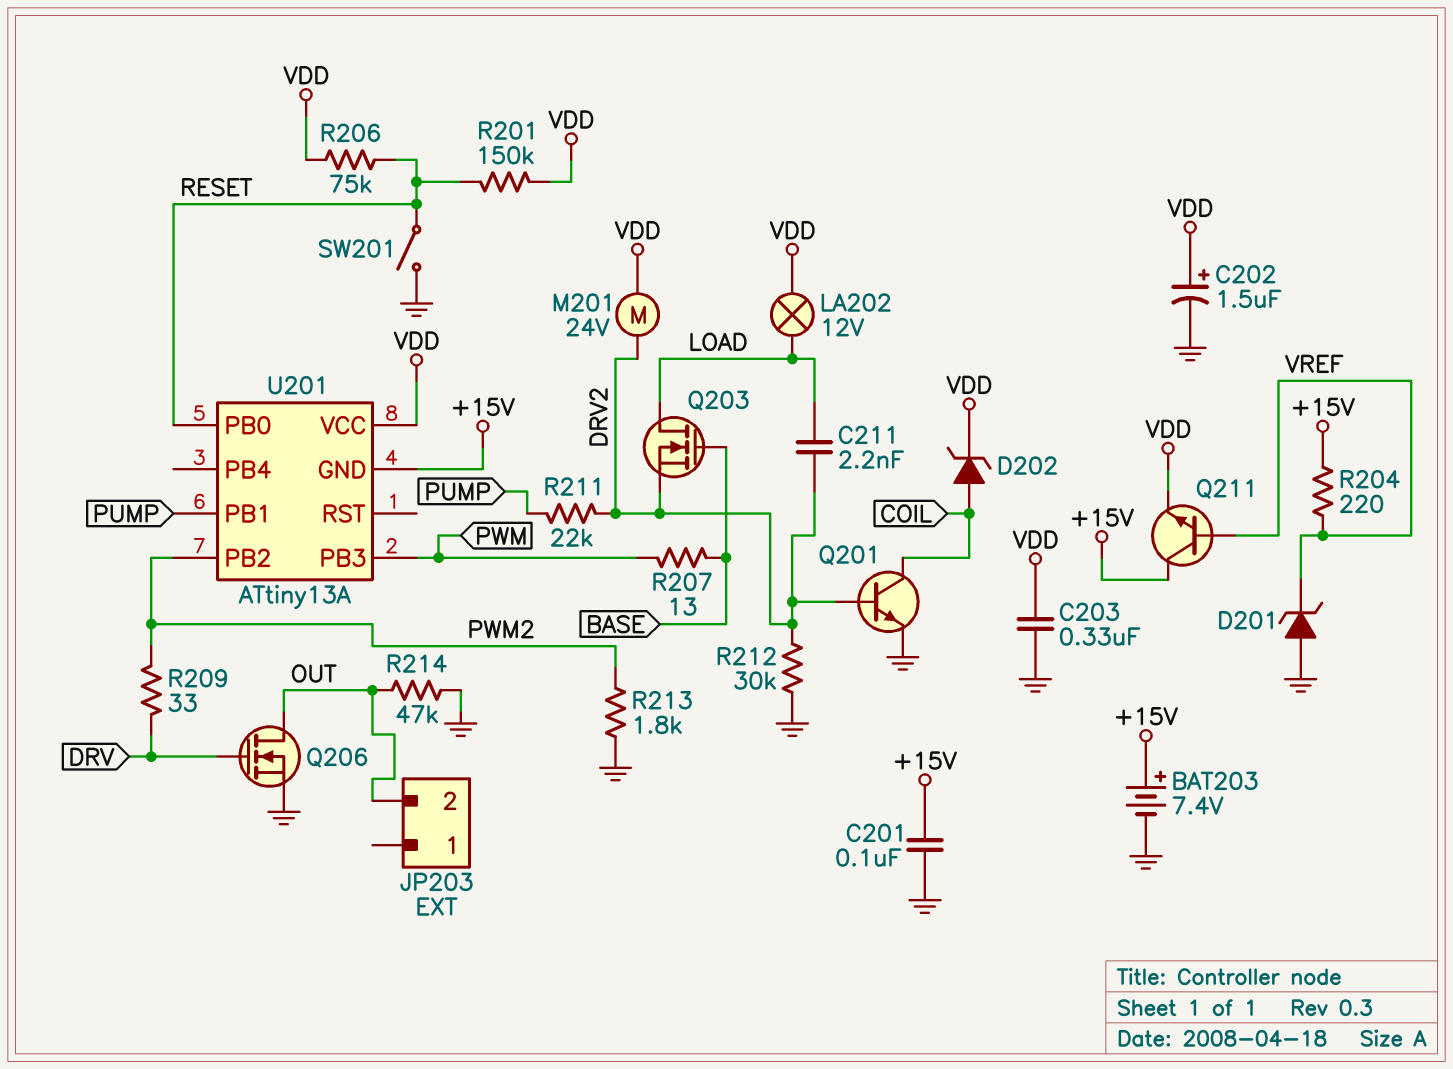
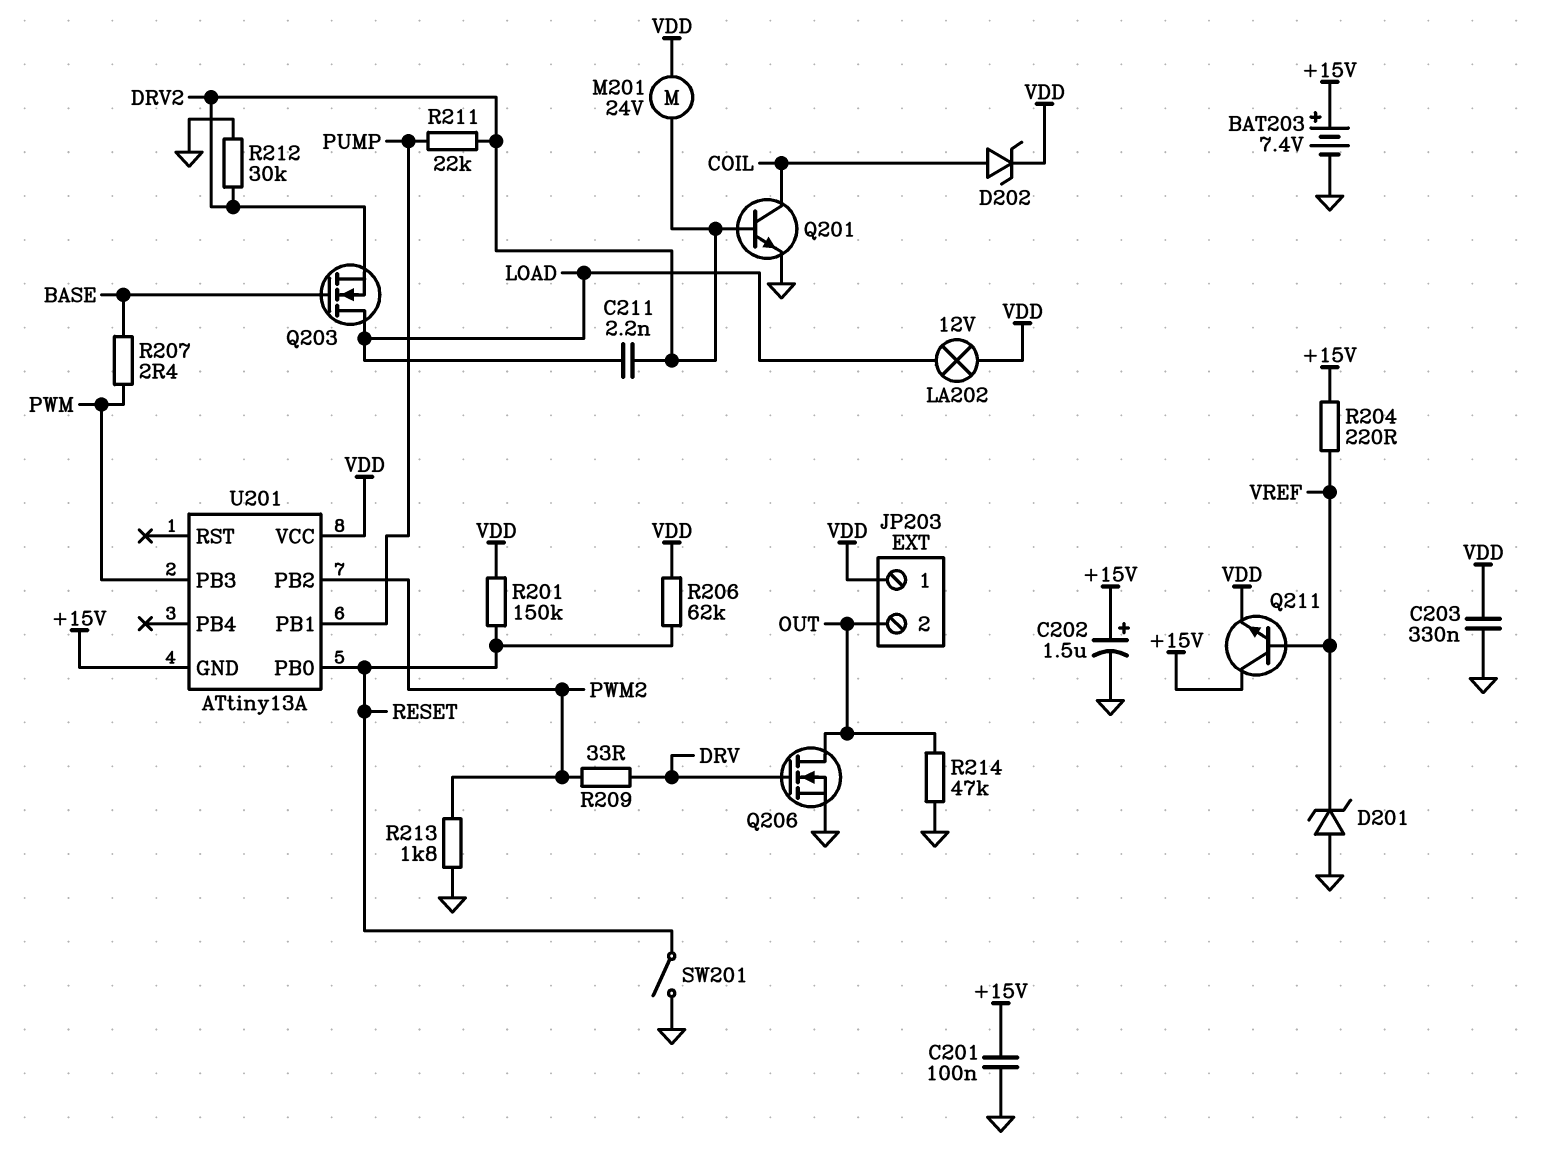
C202: 1.5uF (plus VDD, minus GND) -> 1.5uF (plus +15V, minus GND)
JP203 pin 1: none -> VDD
R206: 75k (RESET, VDD) -> 62k (RESET, VDD)
R207: 13 (BASE, PWM) -> 2.4 (BASE, PWM)

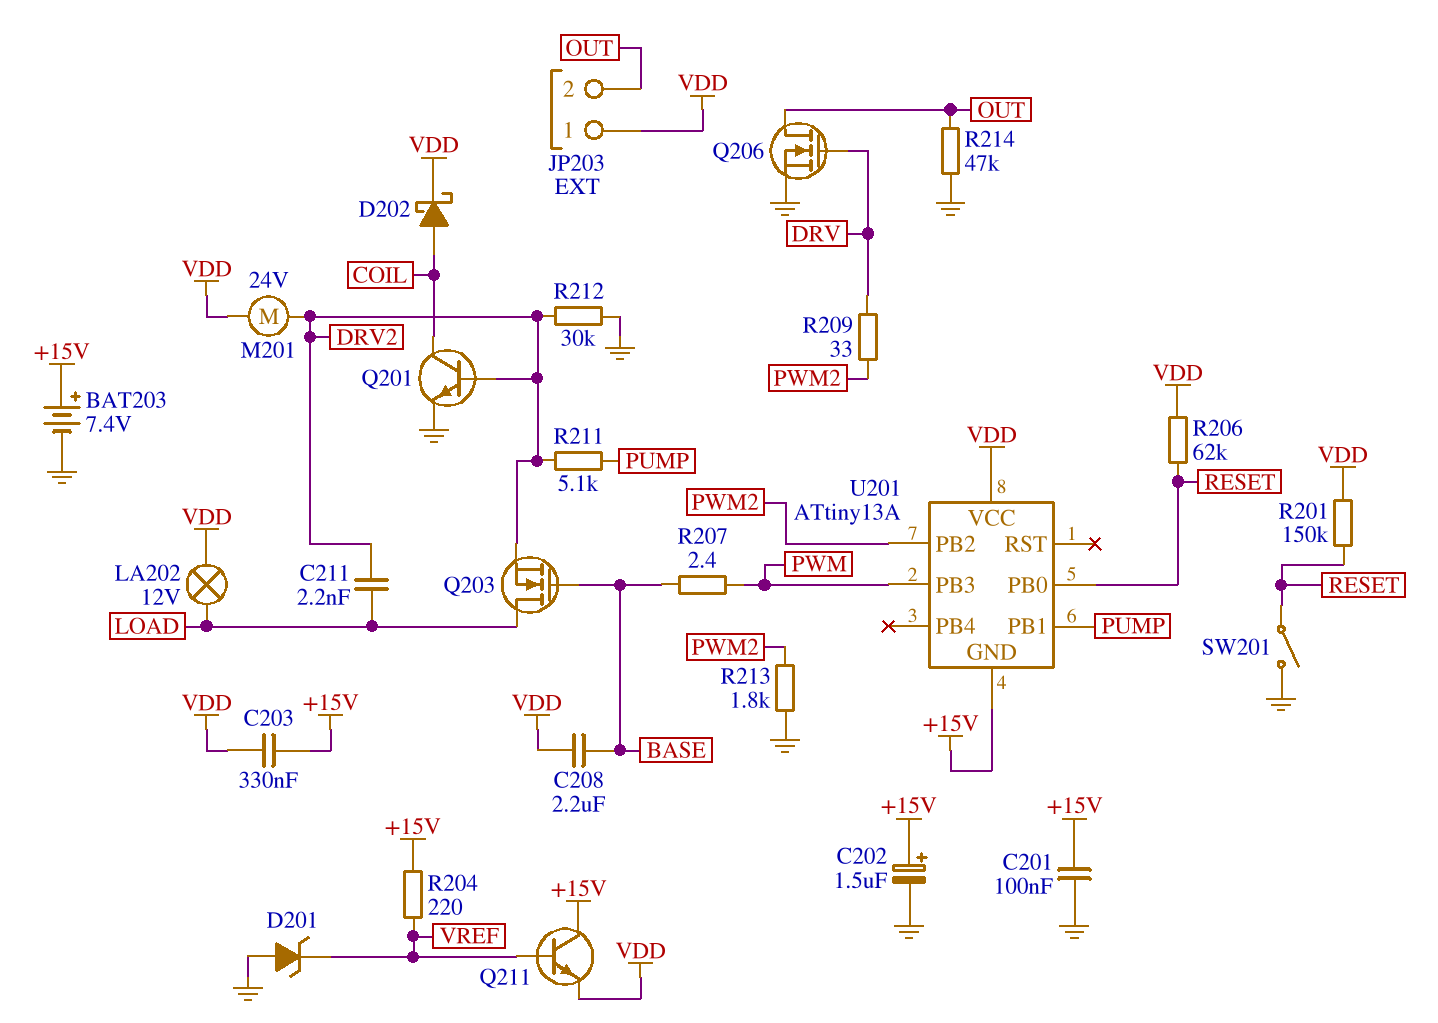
C203: 330nF (GND, VDD) -> 330nF (+15V, VDD)
C208: none -> 2.2uF (BASE, VDD)
D202: zener (A COIL, K VDD) -> schottky (A COIL, K VDD)
R211: 22k (DRV2, PUMP) -> 5.1k (DRV2, PUMP)

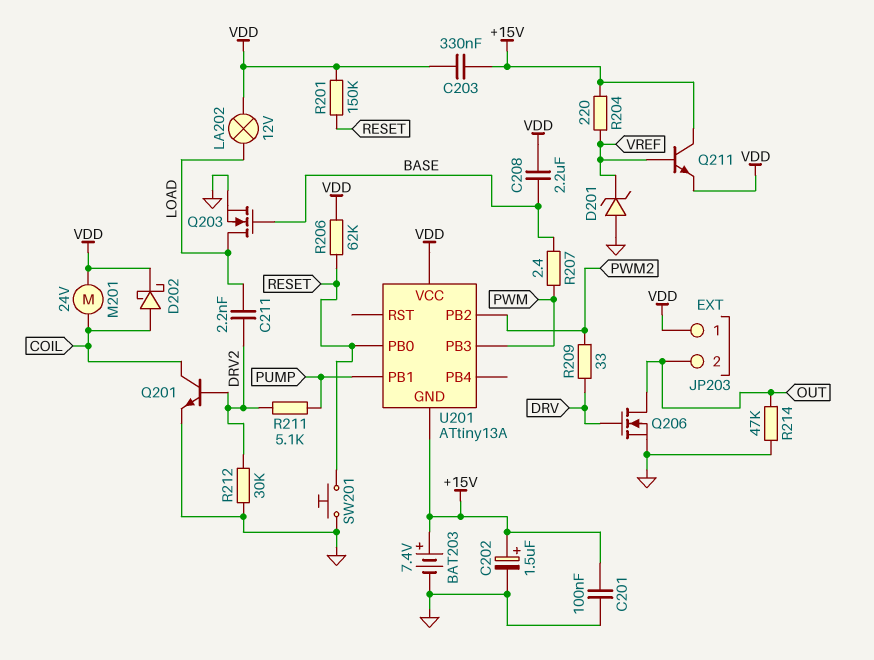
M201: motor 24V (DRV2, VDD) -> motor 24V (COIL, VDD)
Q203: NMOS (G BASE, D LOAD, S DRV2) -> NMOS (G BASE, D LOAD, S GND)
R213: 1.8k (GND, PWM2) -> none
SW201: switch (GND, RESET) -> button (GND, RESET)

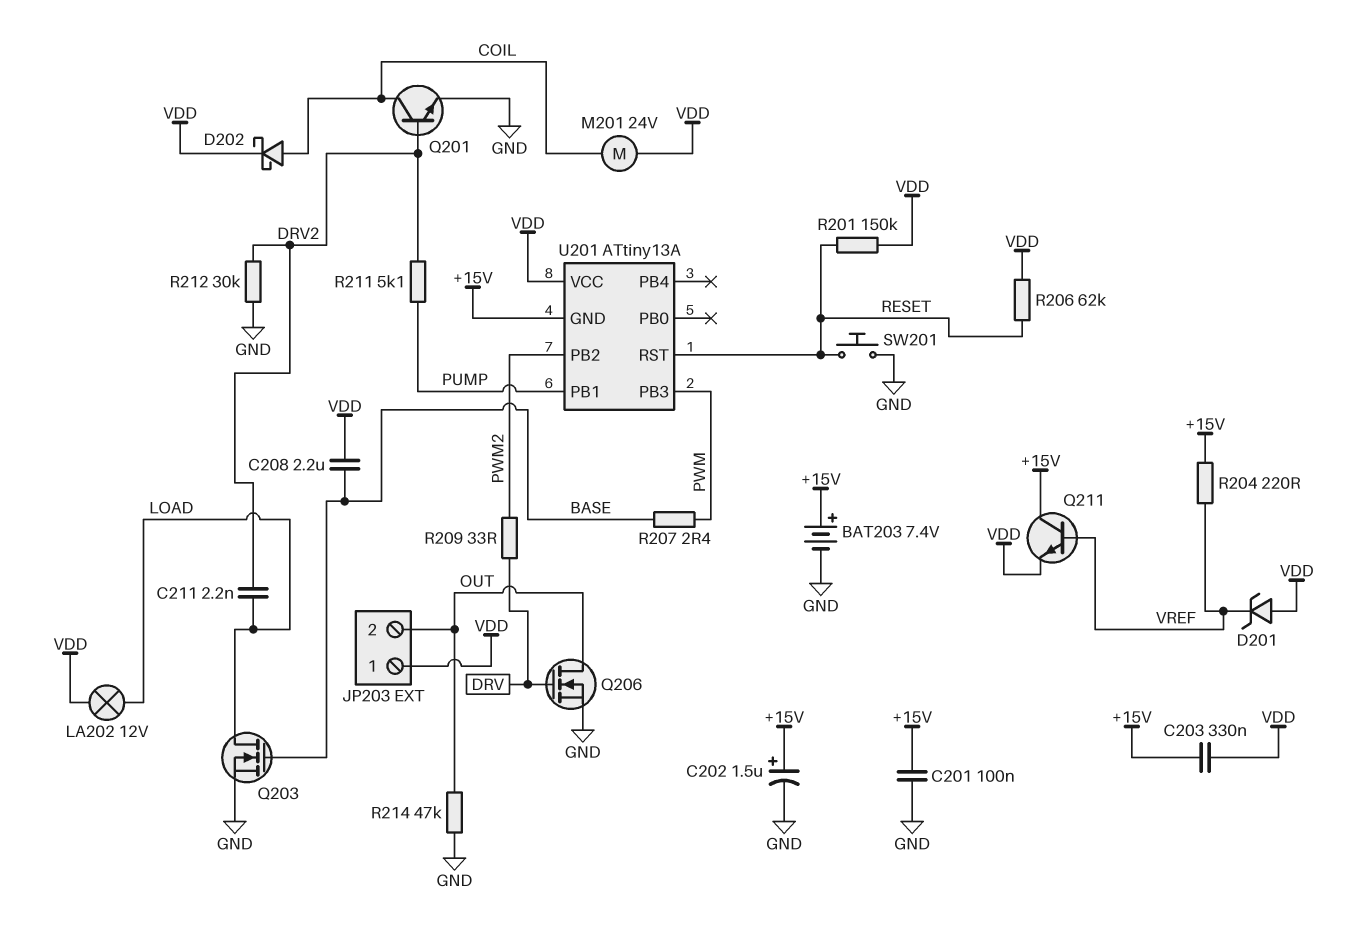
D201: zener (A GND, K VREF) -> zener (A VDD, K VREF)
U201 pin PB0: RESET -> none
U201 pin RST: none -> RESET

